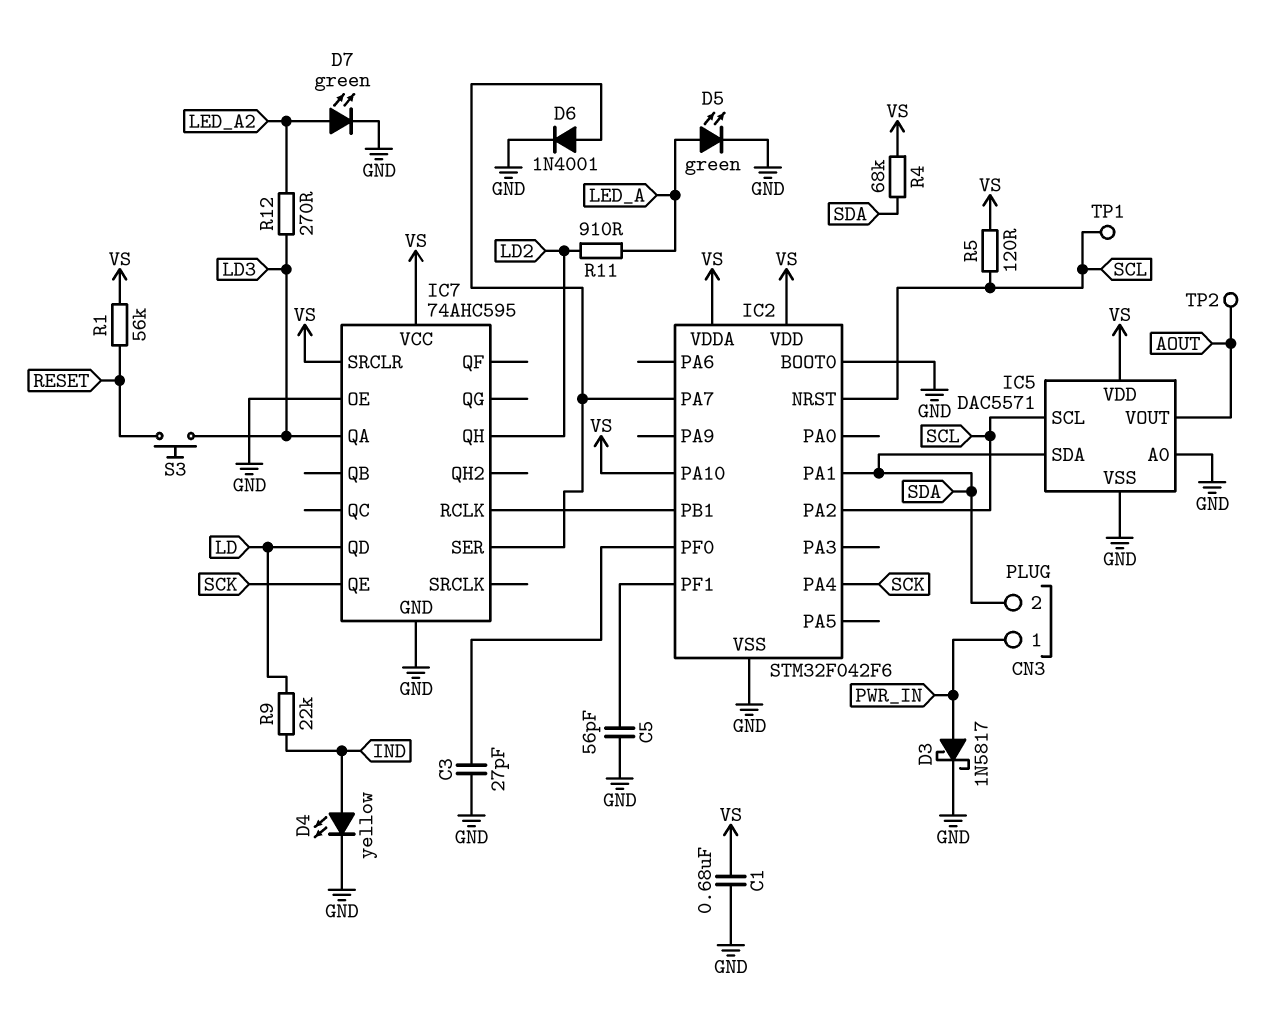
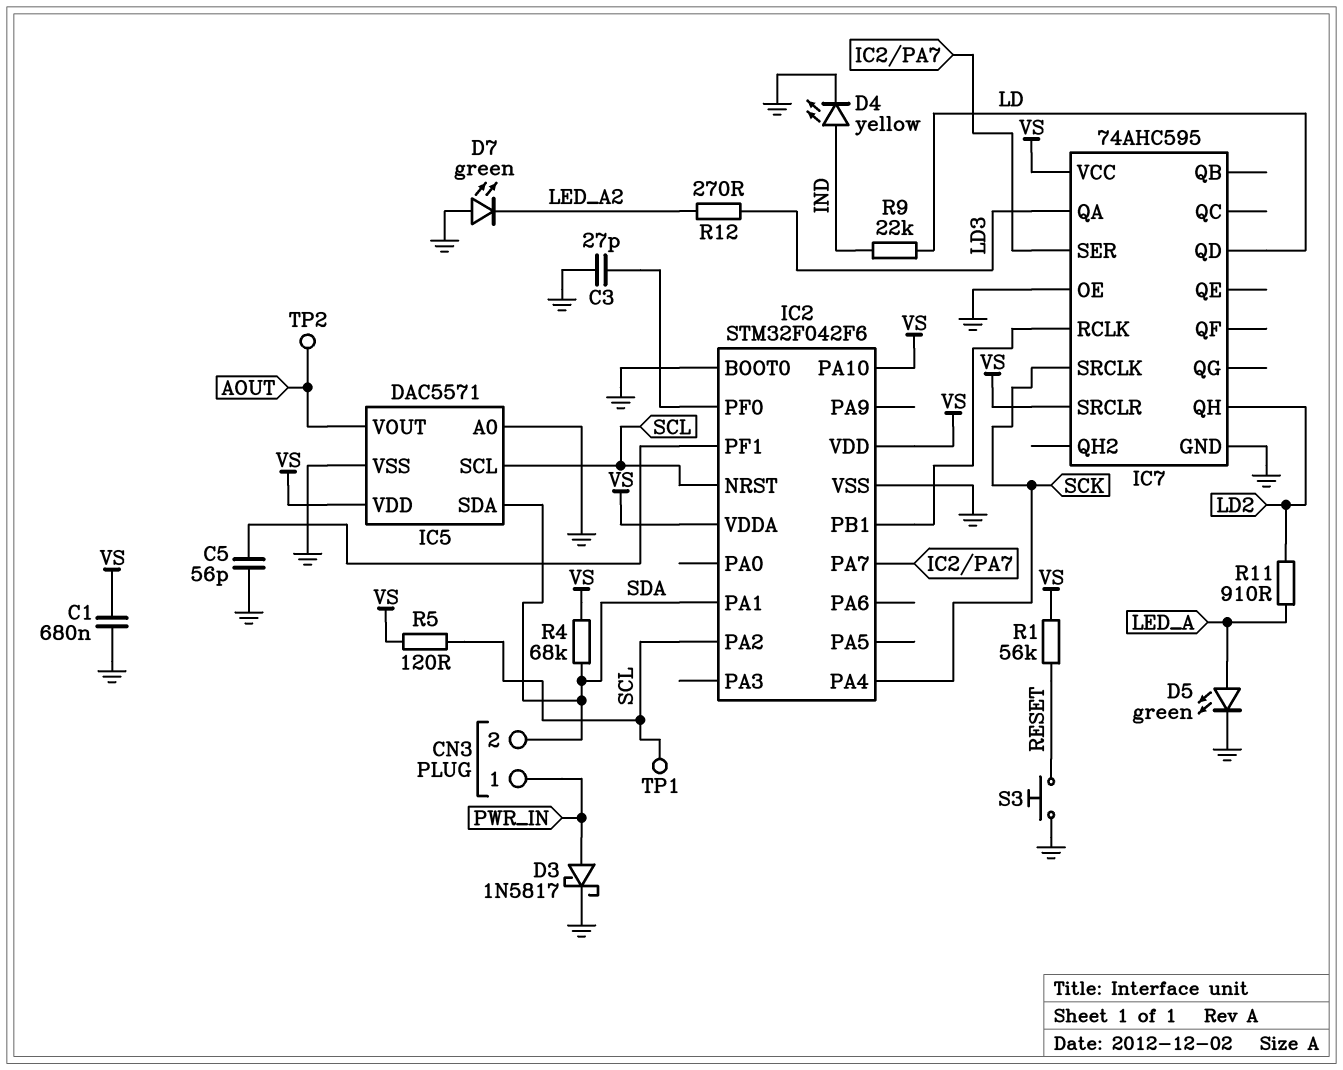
D6: diode 1N4001 (A IC2/PA7, K GND) -> none
D7: LED green (A LED_A2, K GND) -> LED green (A GND, K LED_A2)
IC7 pin QE: SCK -> none
IC7 pin SRCLK: none -> SCK
S3: button (LD3, RESET) -> button (GND, RESET)

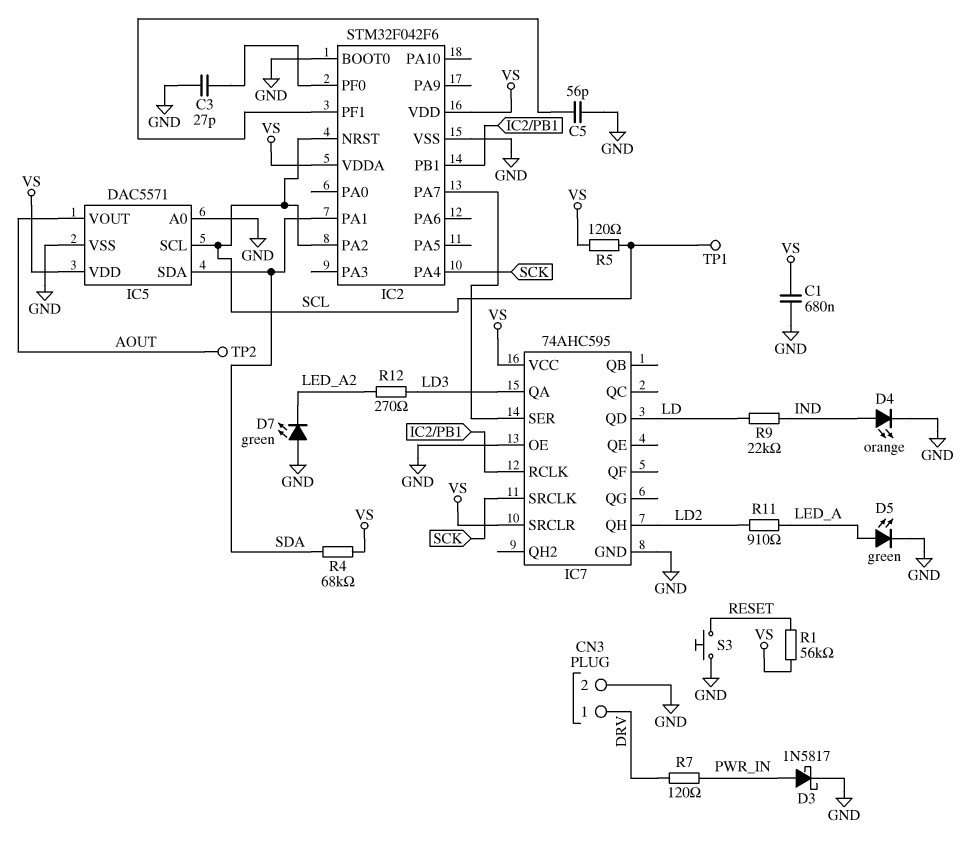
CN3 pin 1: PWR_IN -> DRV
CN3 pin 2: SDA -> GND
D4: LED yellow (A IND, K GND) -> LED orange (A IND, K GND)
IC2 pin PA10: VS -> none
R7: none -> 120 (DRV, PWR_IN)

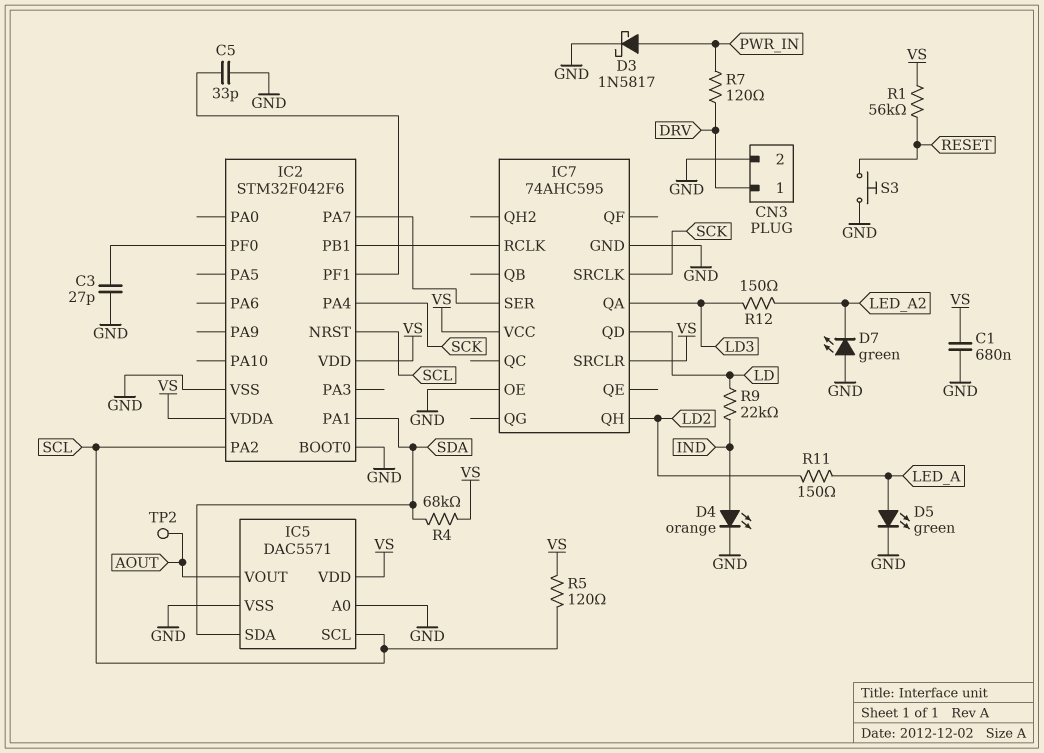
C5: 56pF (GND, IC2/PF1) -> 33pF (GND, IC2/PF1)
R11: 910 (LD2, LED_A) -> 150 (LD2, LED_A)
R12: 270 (LD3, LED_A2) -> 150 (LD3, LED_A2)
TP1: test point (SCL) -> none

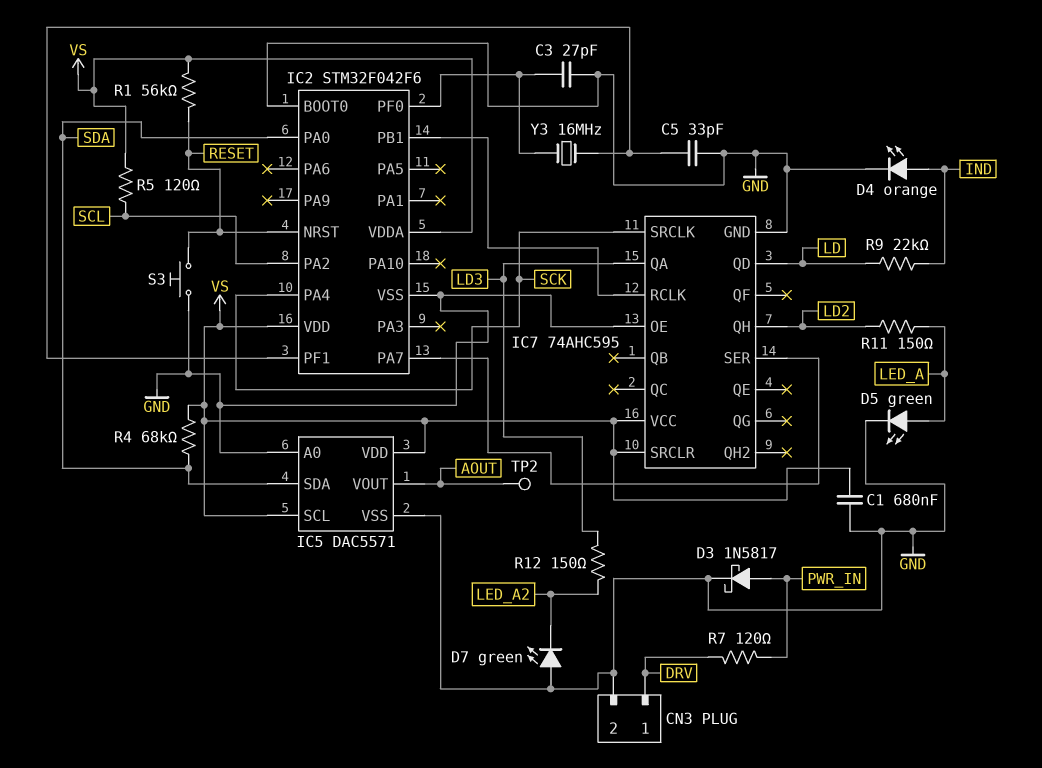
IC2 pin NRST: SCL -> RESET
IC2 pin PA0: none -> SDA
IC2 pin PA1: SDA -> none
IC5 pin SCL: SCL -> VS
Y3: none -> 16MHz (IC2/PF0, IC2/PF1)

